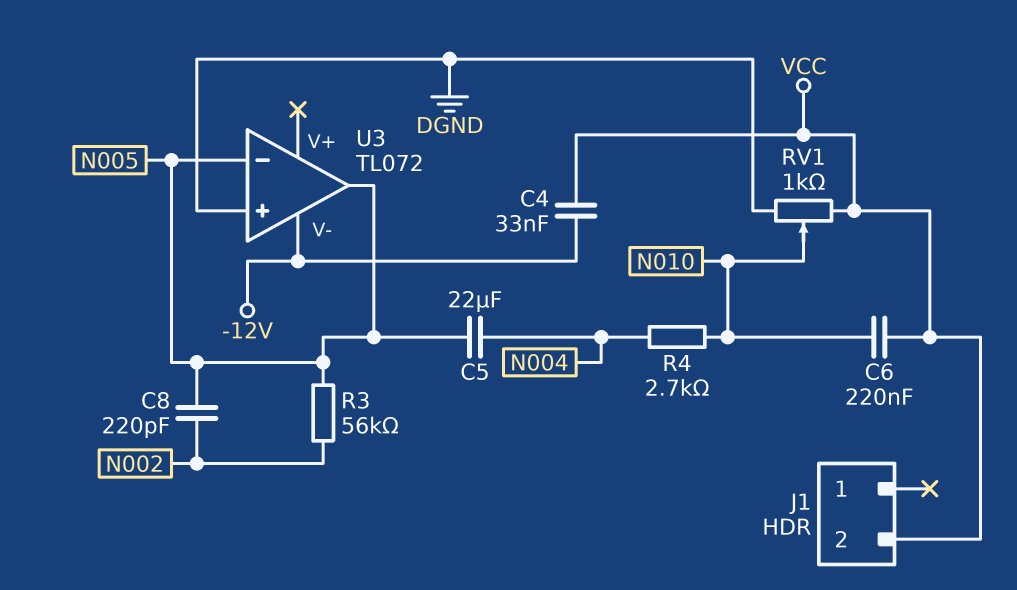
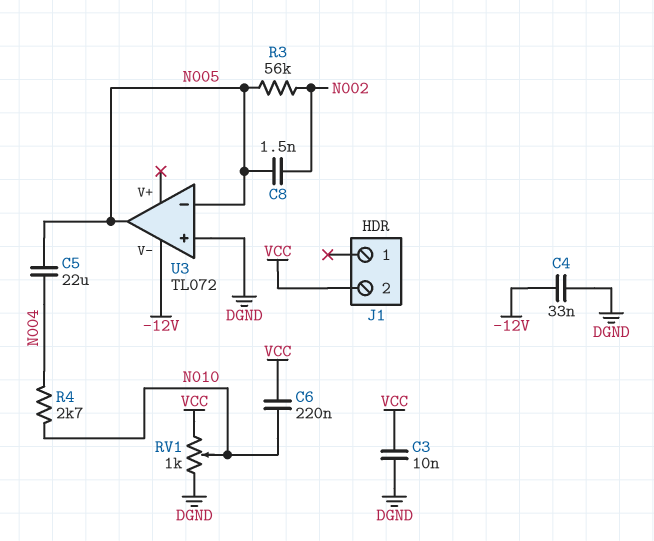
C3: none -> 10nF (DGND, VCC)
C4: 33nF (-12V, VCC) -> 33nF (-12V, DGND)
C8: 220pF (N002, N005) -> 1.5nF (N002, N005)

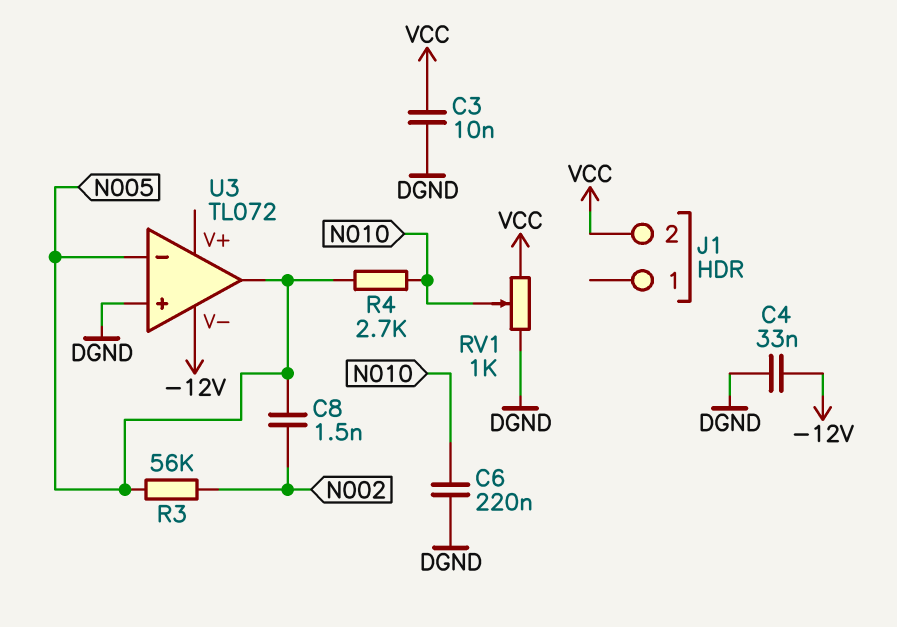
C5: 22uF (N004, N005) -> none
C6: 220nF (N010, VCC) -> 220nF (DGND, N010)
R4: 2.7k (N004, N010) -> 2.7k (N005, N010)

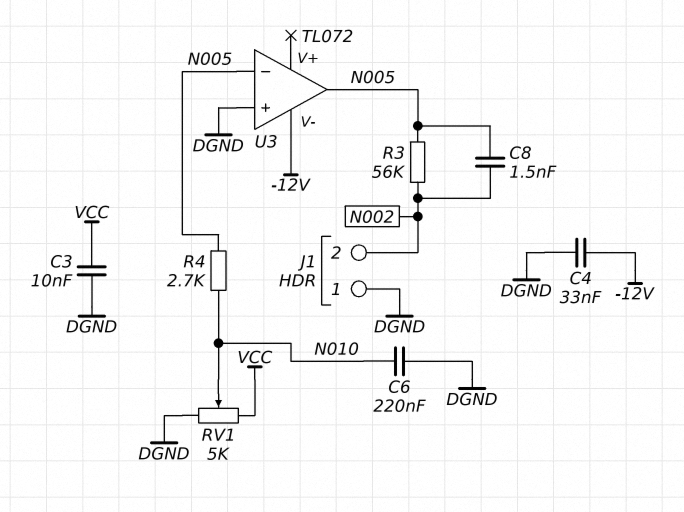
J1 pin 1: none -> DGND
J1 pin 2: VCC -> N002
RV1: 1k (DGND, VCC, wiper N010) -> 5k (DGND, VCC, wiper N010)

